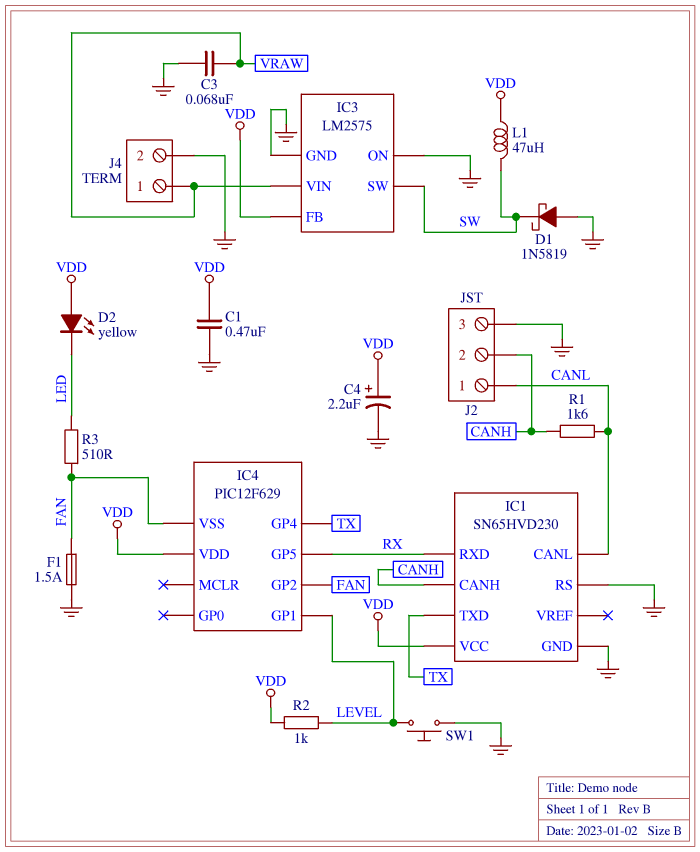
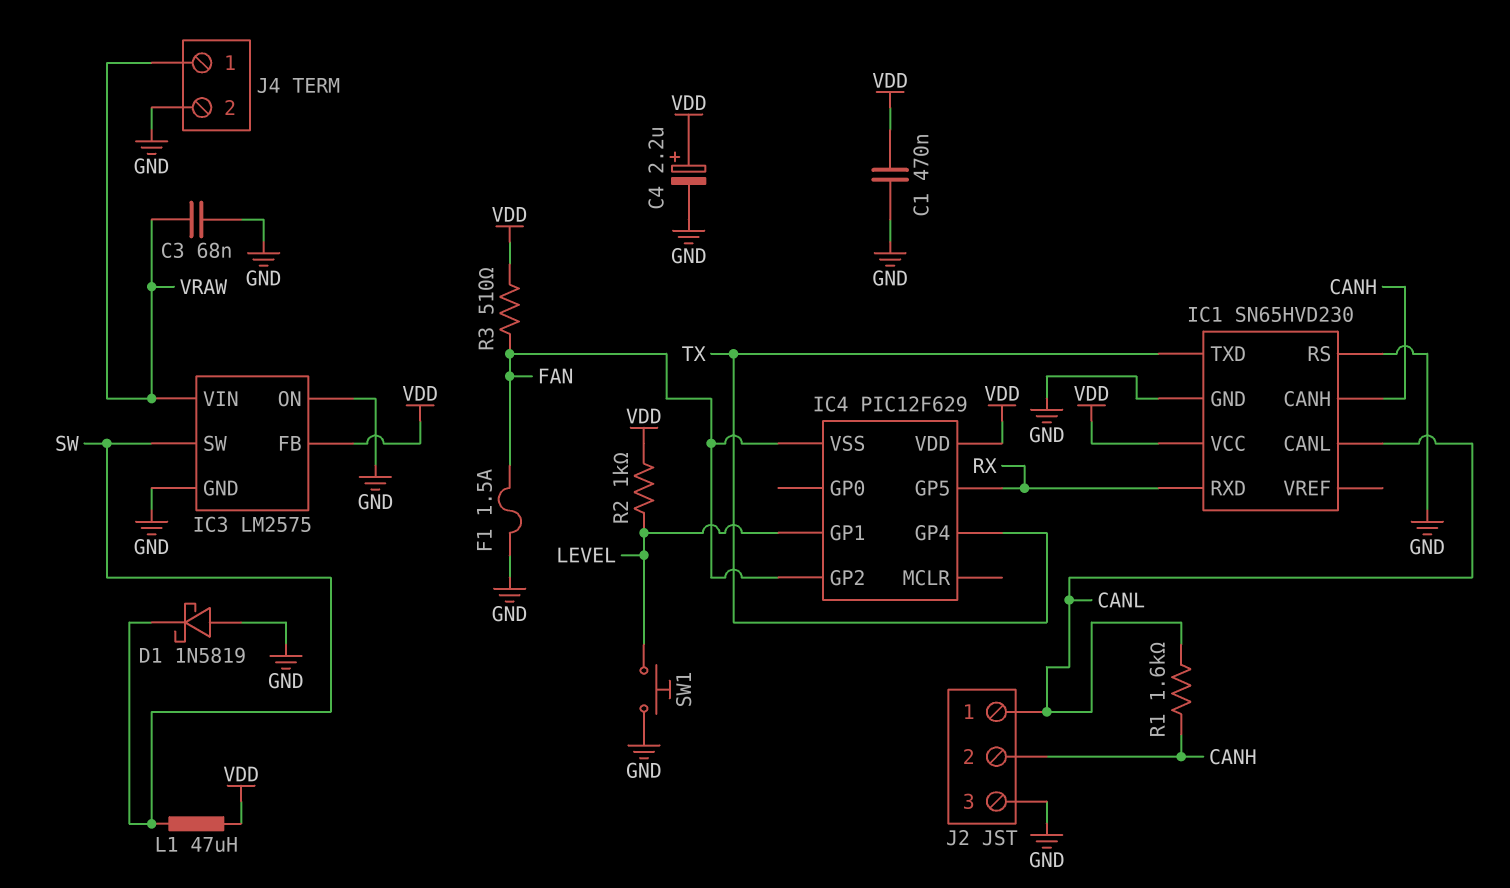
D2: LED yellow (A VDD, K LED) -> none
R3: 510 (FAN, LED) -> 510 (FAN, VDD)

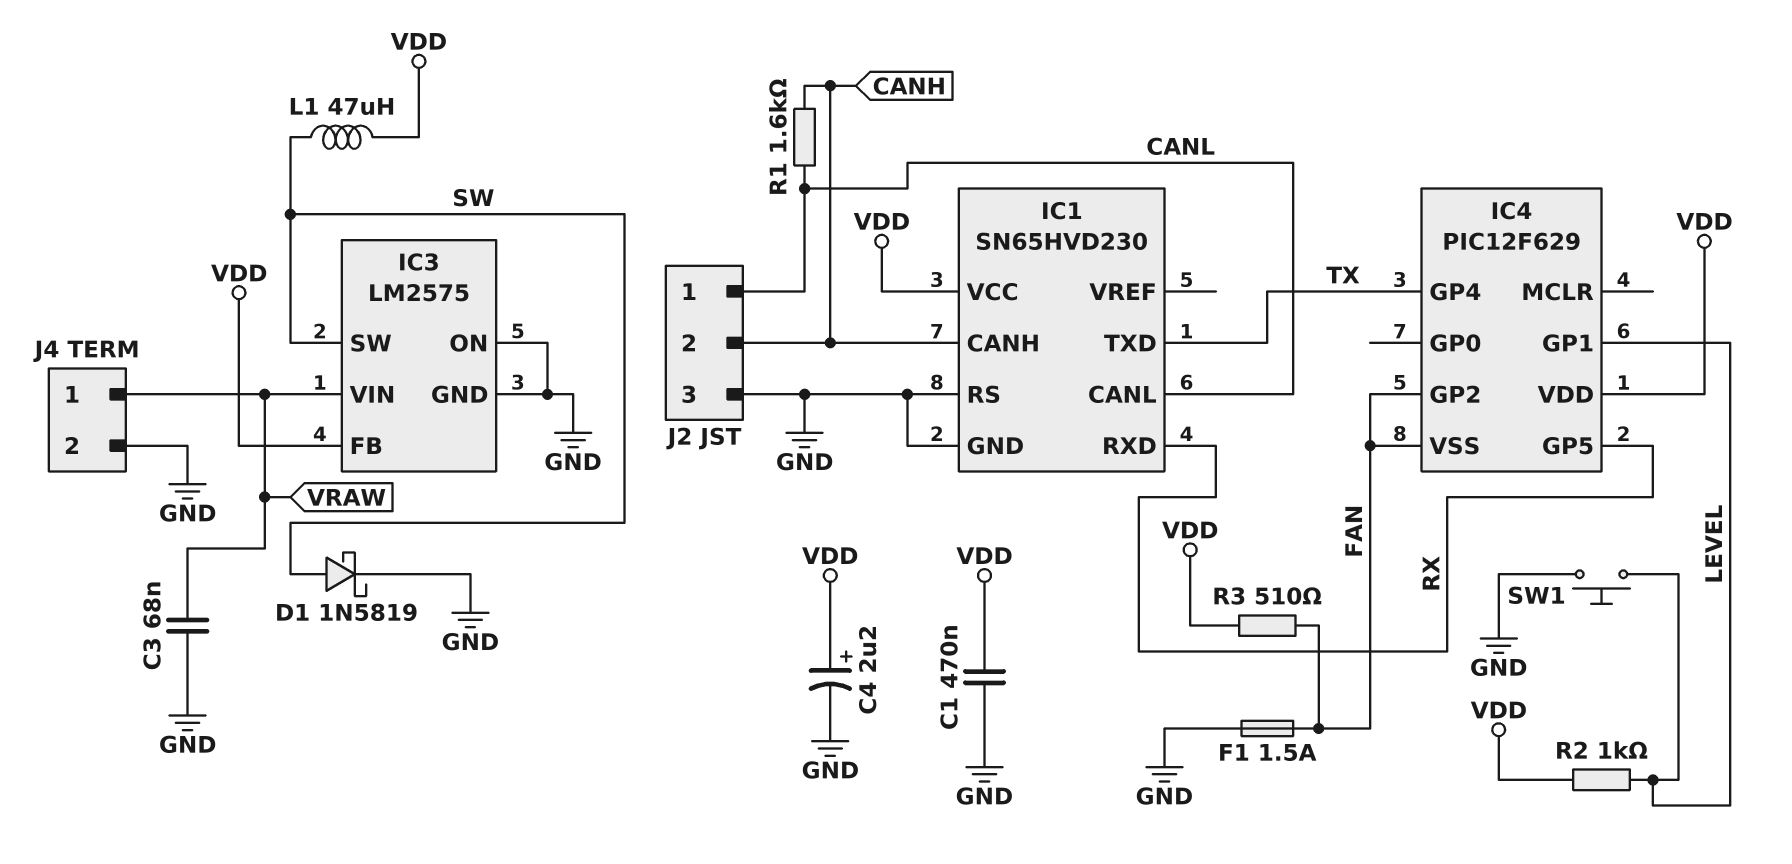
D1: schottky 1N5819 (A GND, K SW) -> schottky 1N5819 (A SW, K GND)

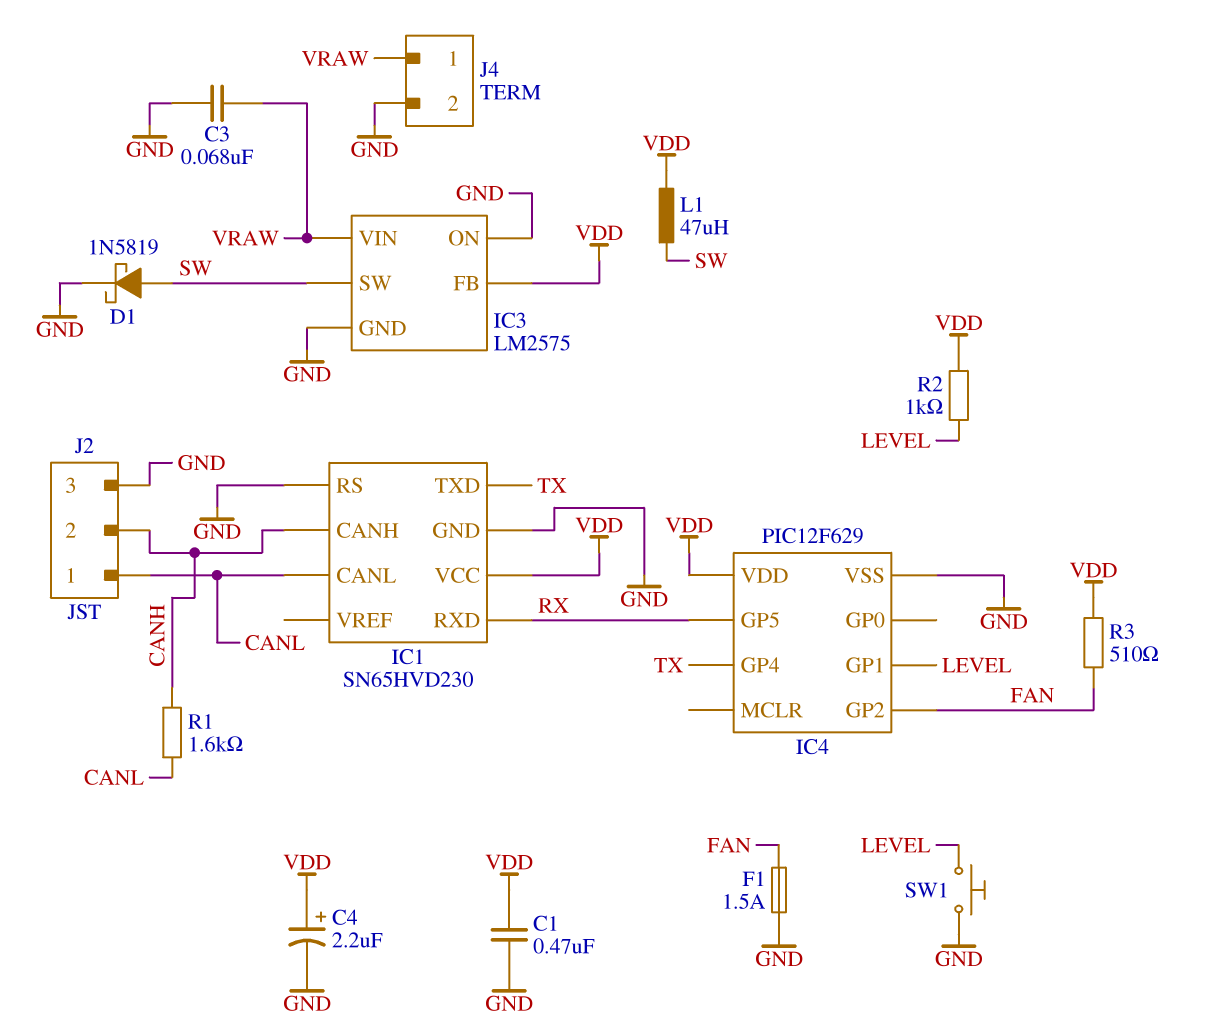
IC4 pin VSS: FAN -> GND

